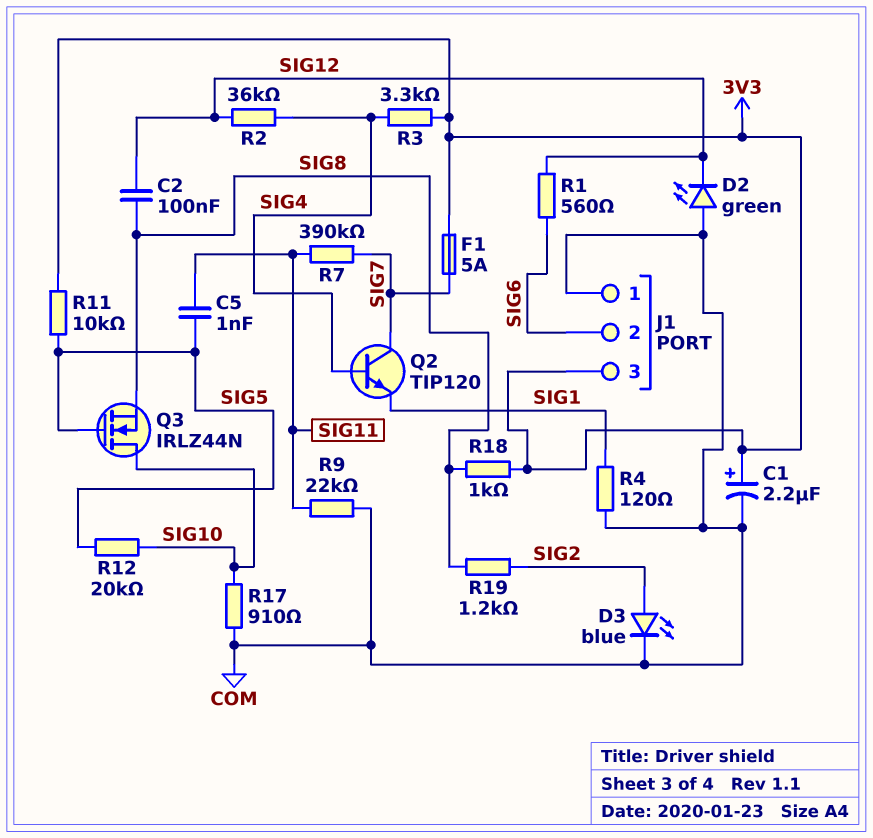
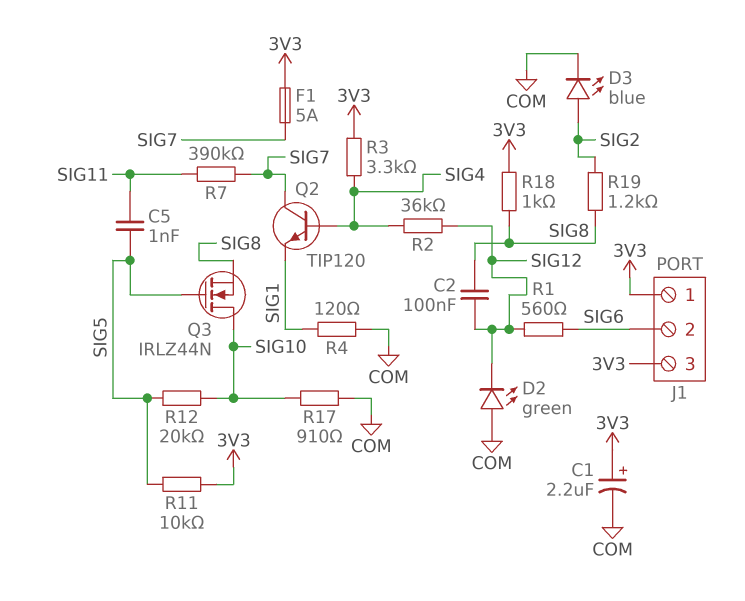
J1 pin 1: COM -> 3V3
R9: 22k (COM, SIG11) -> none

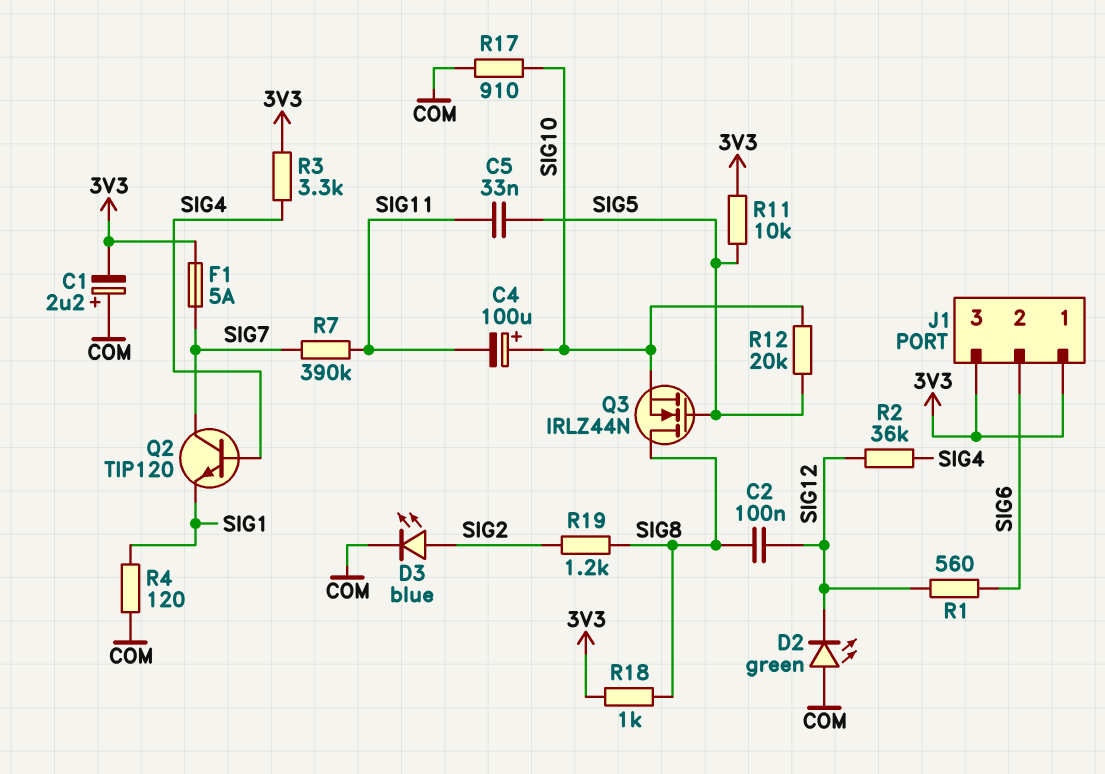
C1: 2.2uF (plus 3V3, minus COM) -> 2.2uF (plus COM, minus 3V3)
C4: none -> 100uF (plus SIG10, minus SIG11)
C5: 1nF (SIG5, SIG11) -> 33nF (SIG5, SIG11)
Q3: NMOS IRLZ44N (G SIG5, D SIG10, S SIG8) -> NMOS IRLZ44N (G SIG5, D SIG8, S SIG10)

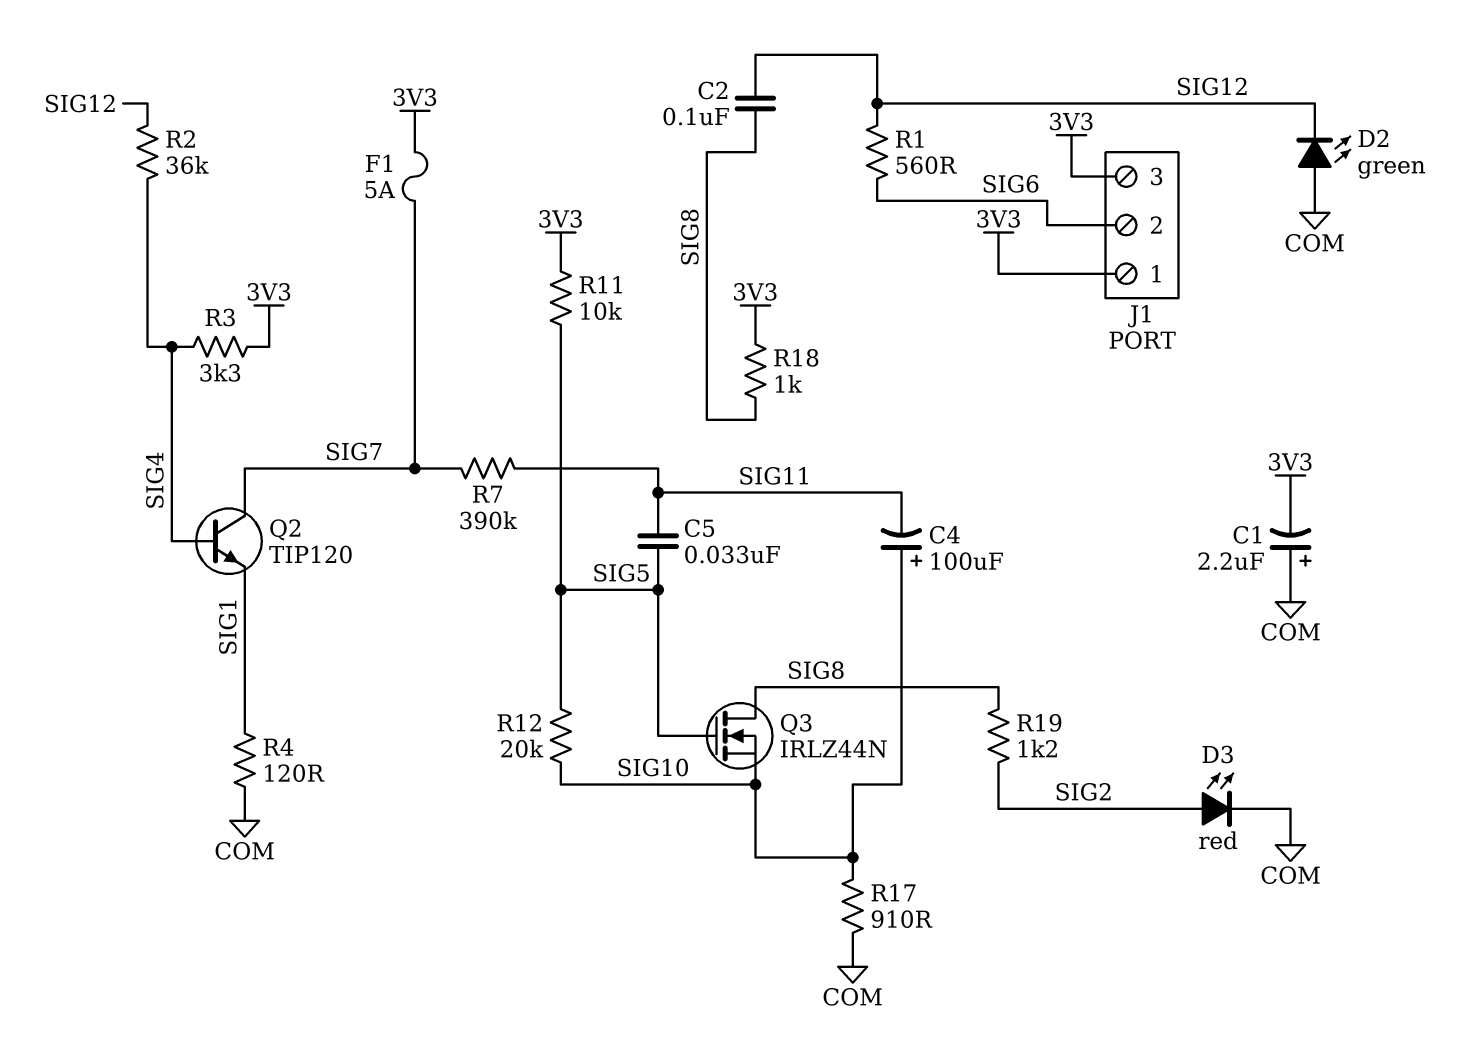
D3: LED blue (A SIG2, K COM) -> LED red (A SIG2, K COM)

